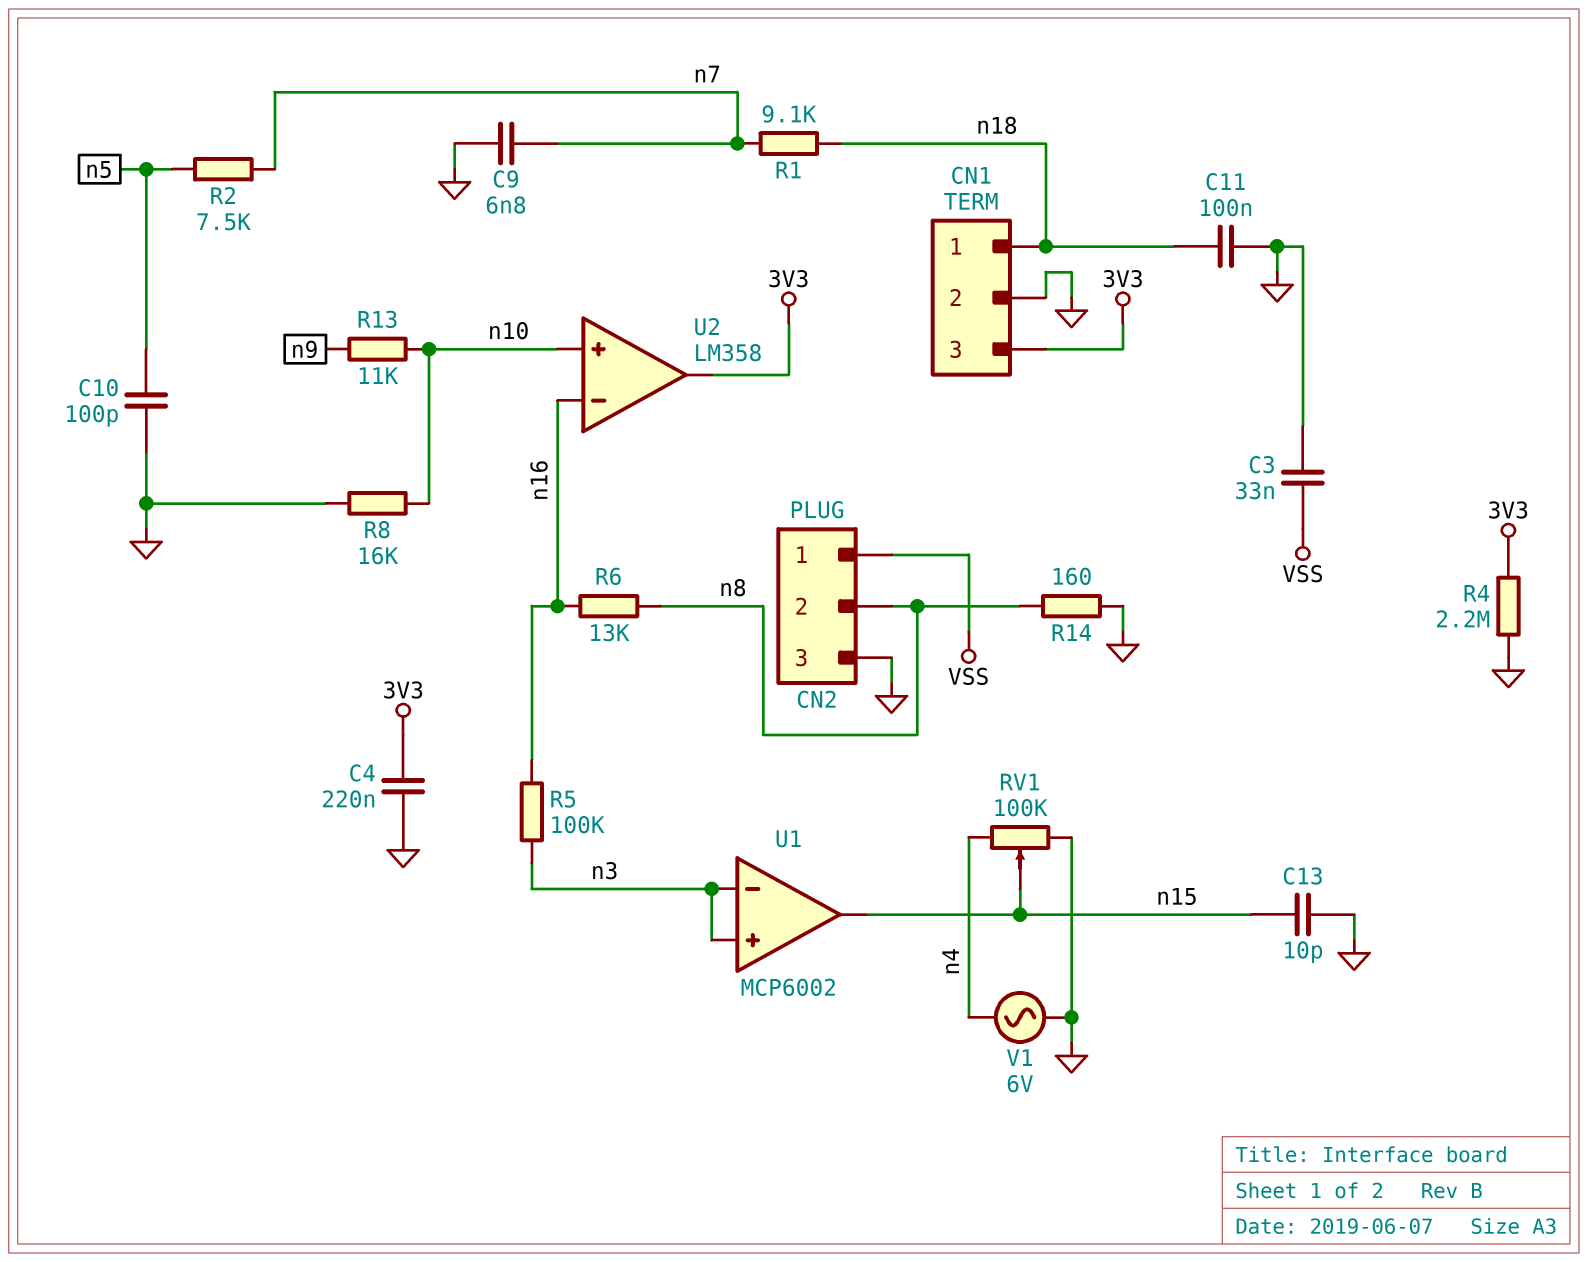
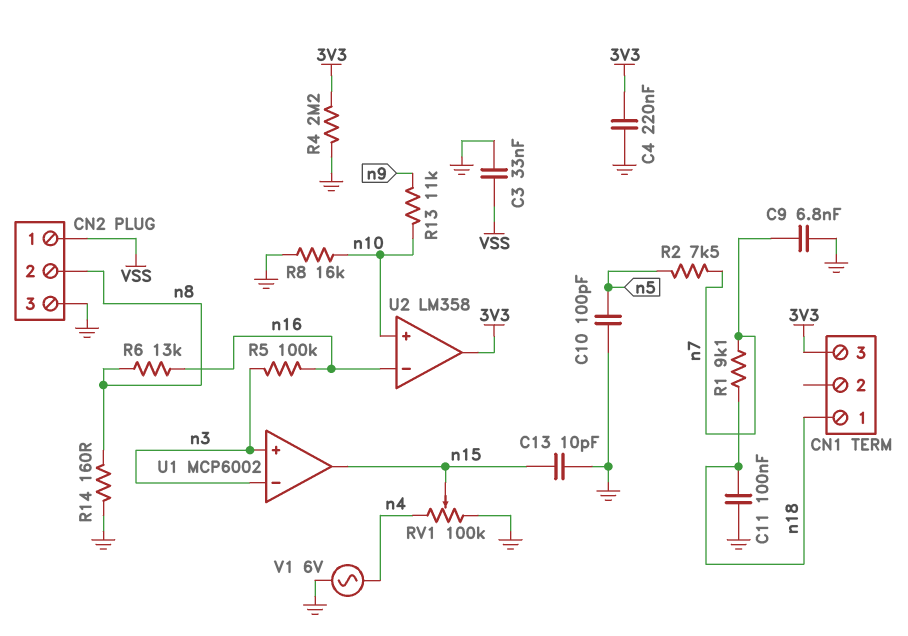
CN1 pin 2: GND -> none

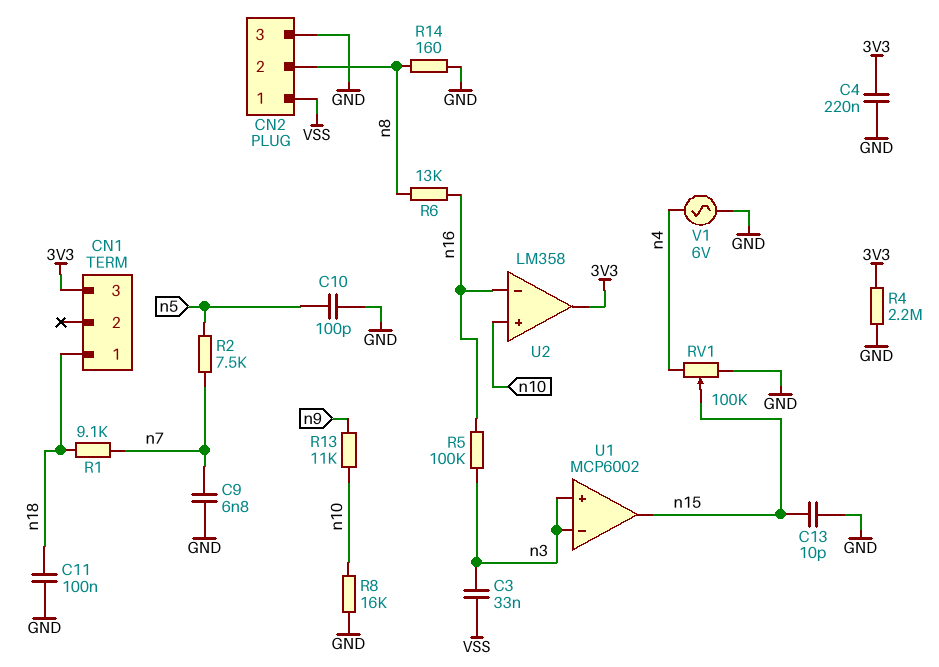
C3: 33nF (GND, VSS) -> 33nF (VSS, n3)

